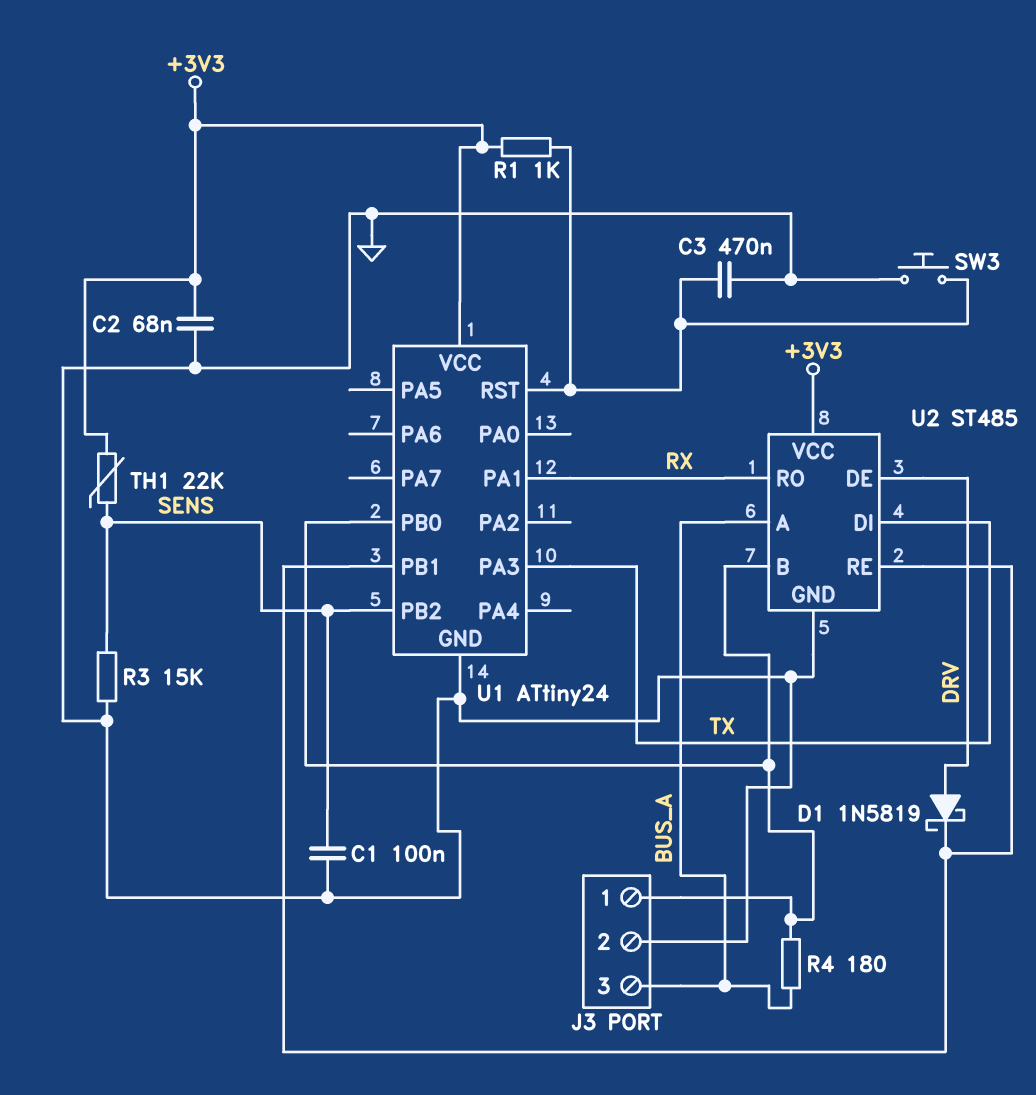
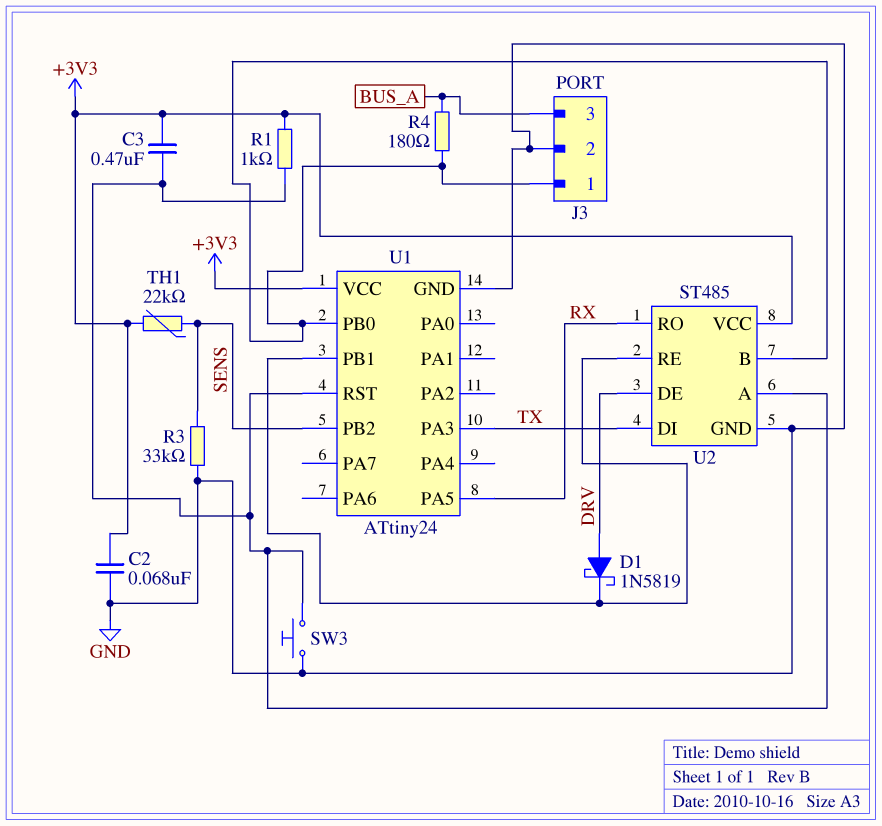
C1: 100nF (GND, SENS) -> none
C3: 470nF (GND, U1/RST) -> 470nF (+3V3, U1/RST)
R3: 15k (GND, SENS) -> 33k (GND, SENS)
U1 pin PA1: RX -> none
U1 pin PA5: none -> RX
U2 pin A: BUS_A -> U1/RST

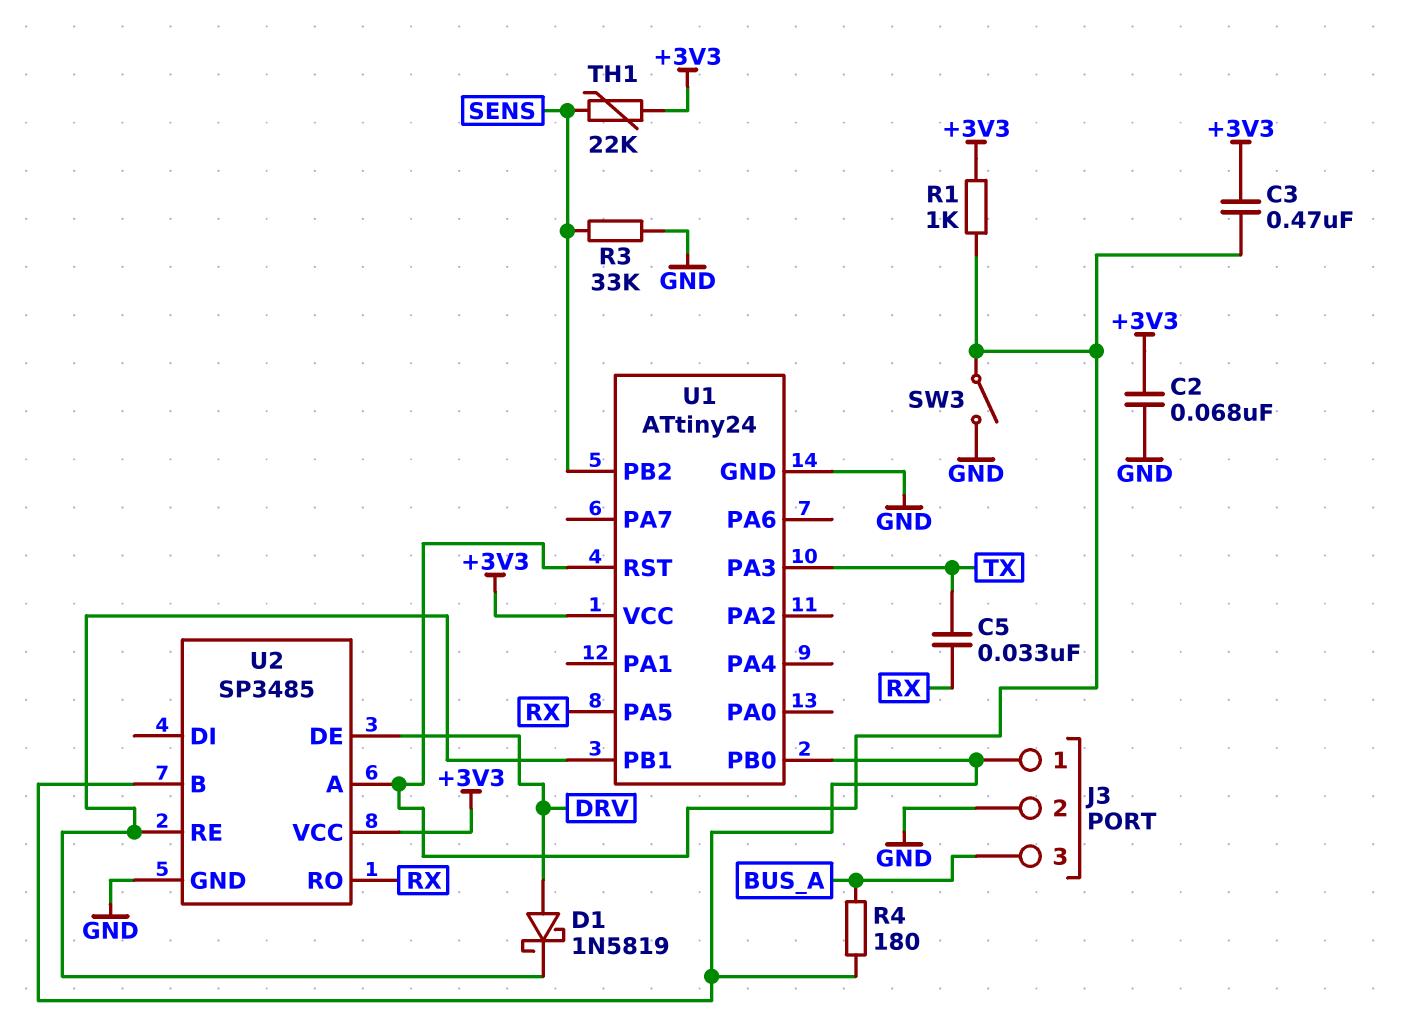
C5: none -> 33nF (RX, TX)
SW3: button (GND, U1/RST) -> switch (GND, U1/RST)
U2: ST485 -> SP3485
U2 pin DI: TX -> none

